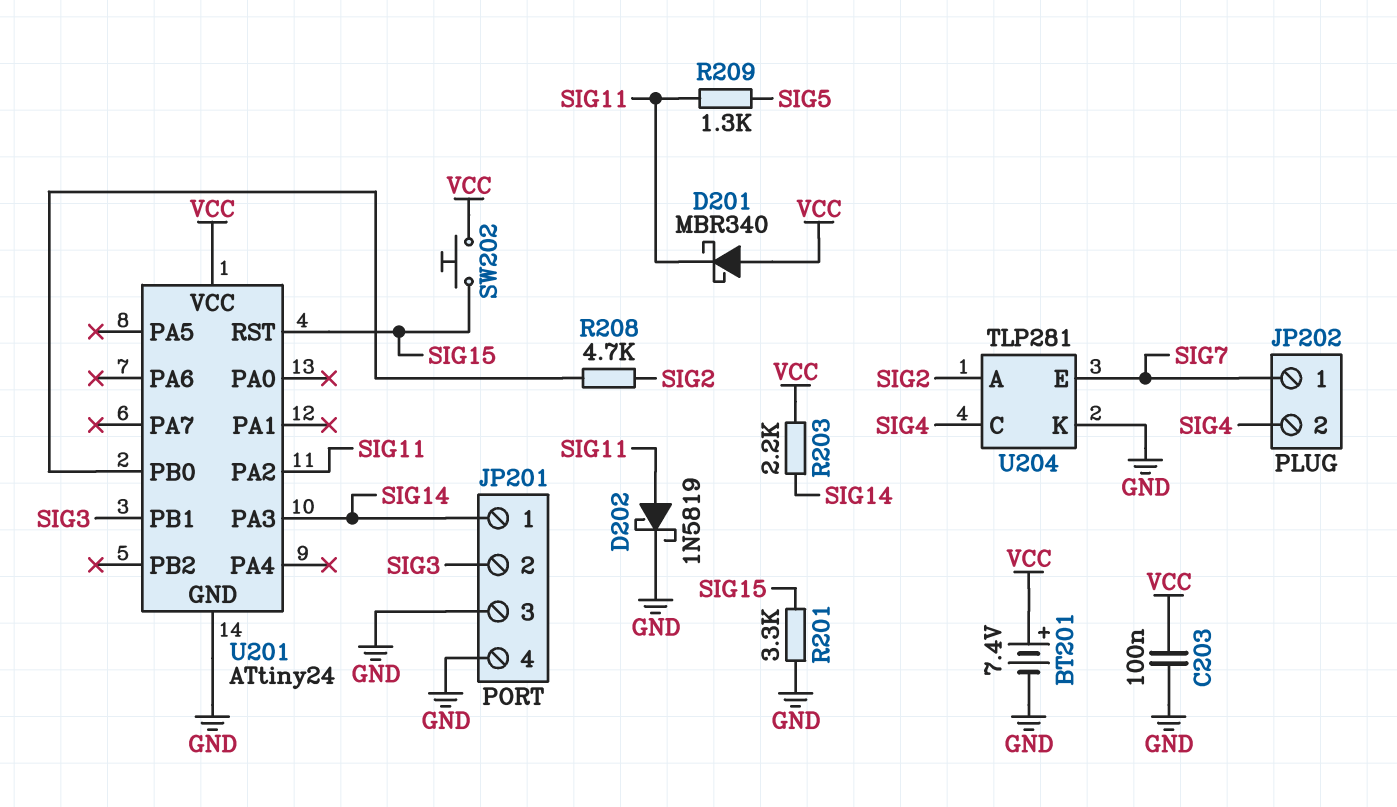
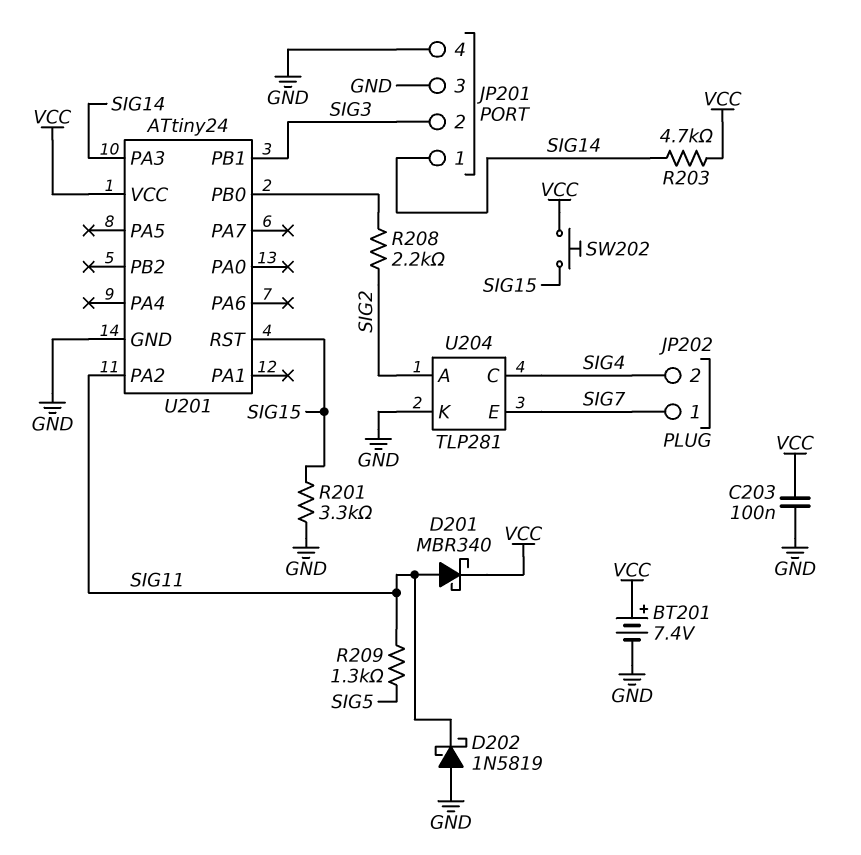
D201: schottky MBR340 (A VCC, K SIG11) -> schottky MBR340 (A SIG11, K VCC)
D202: schottky 1N5819 (A SIG11, K GND) -> schottky 1N5819 (A GND, K SIG11)
R203: 2.2k (SIG14, VCC) -> 4.7k (SIG14, VCC)
R208: 4.7k (SIG2, U201/PB0) -> 2.2k (SIG2, U201/PB0)

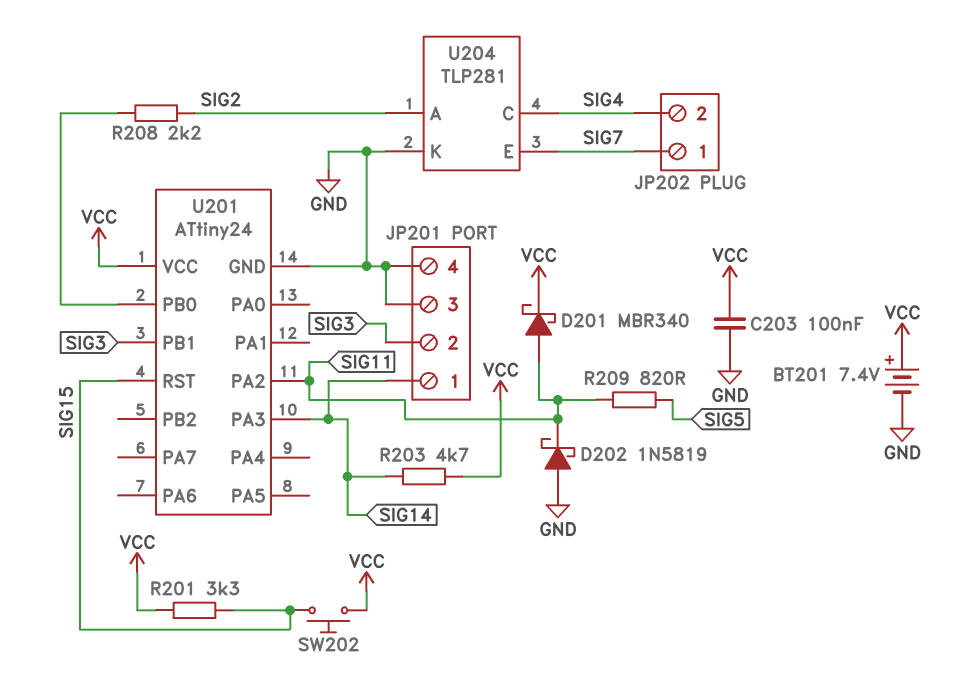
R201: 3.3k (GND, SIG15) -> 3.3k (SIG15, VCC)
R209: 1.3k (SIG5, SIG11) -> 820 (SIG5, SIG11)

